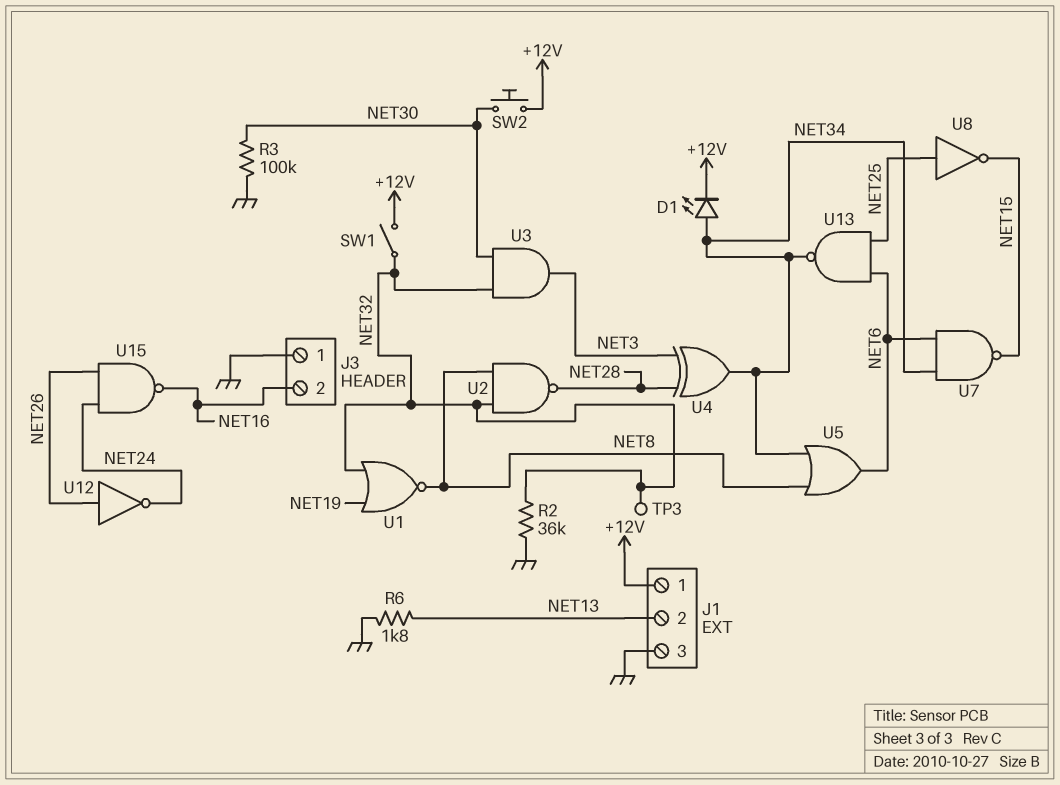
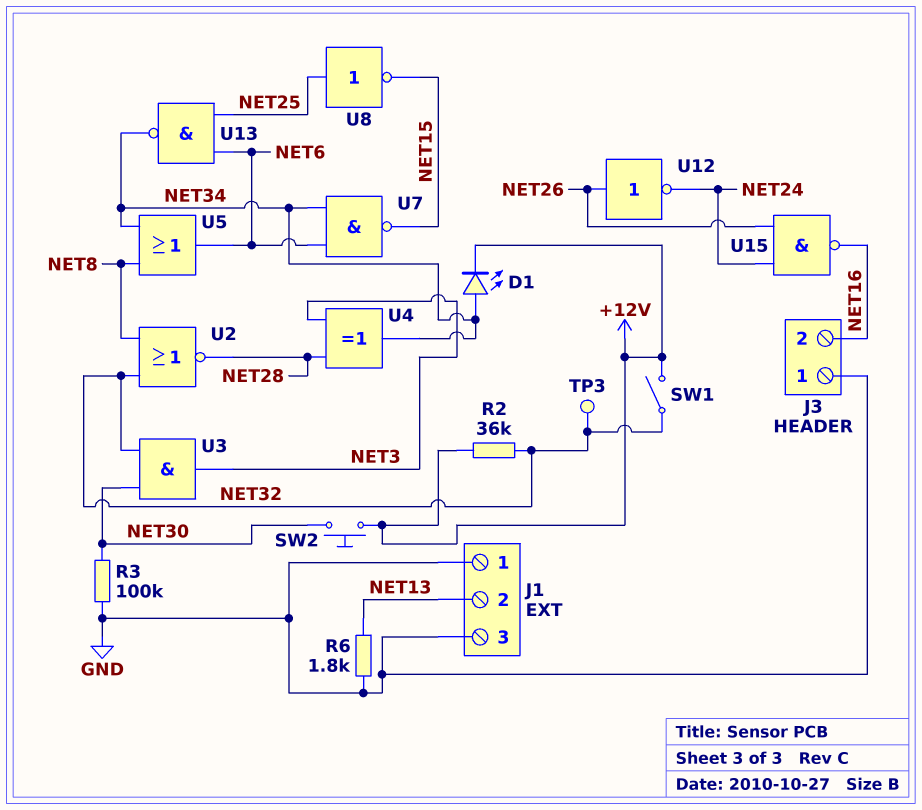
J1 pin 1: +12V -> GND
R2: 36k (GND, NET32) -> 36k (+12V, NET32)
U1: NOR (in NET19, in NET32, out NET8) -> none
U2: NAND (in NET8, in NET32, out NET28) -> NOR (in NET8, in NET32, out NET28)

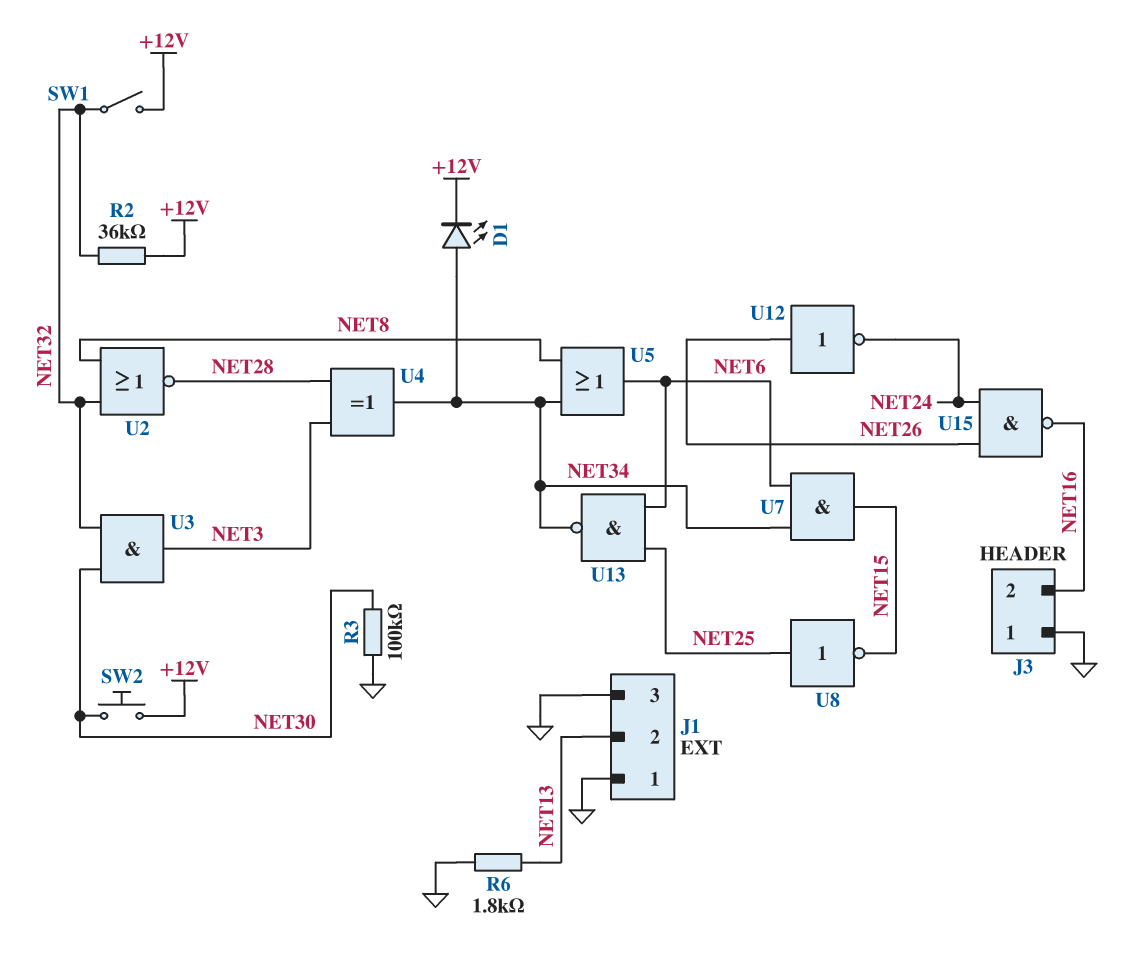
TP3: test point (NET32) -> none
U7: NAND (in NET6, in NET34, out NET15) -> AND (in NET6, in NET34, out NET15)

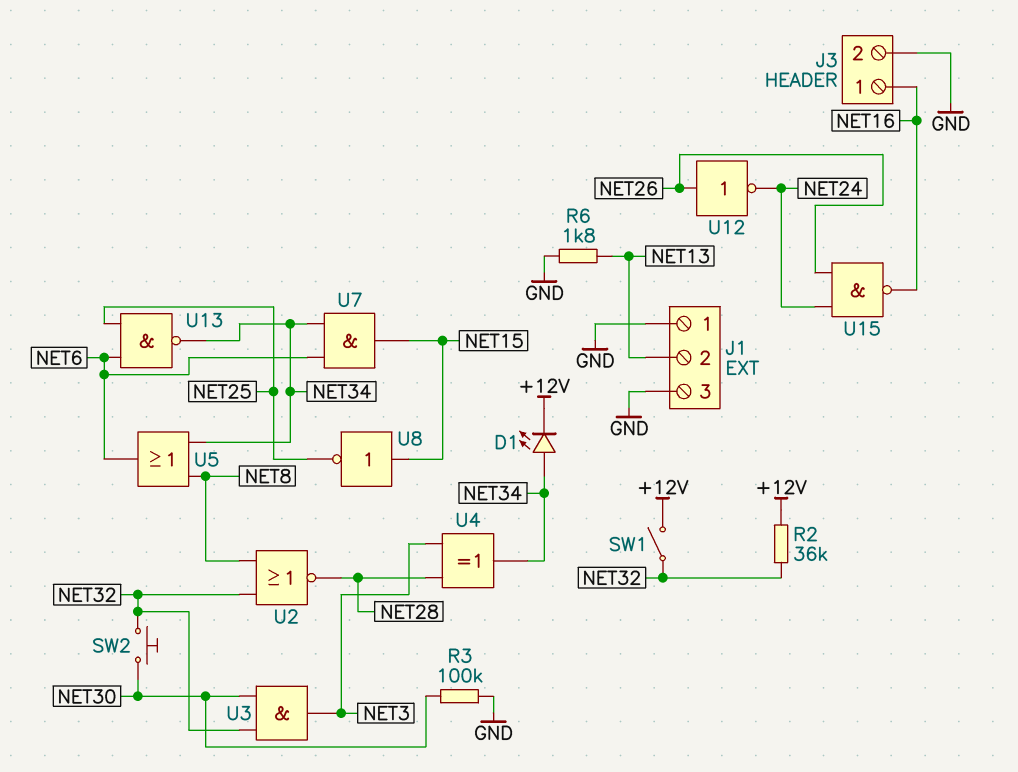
J3 pin 1: GND -> NET16
J3 pin 2: NET16 -> GND
SW2: button (+12V, NET30) -> button (NET30, NET32)
U8: NOT (in NET25, out NET15) -> NOT (in NET15, out NET25)

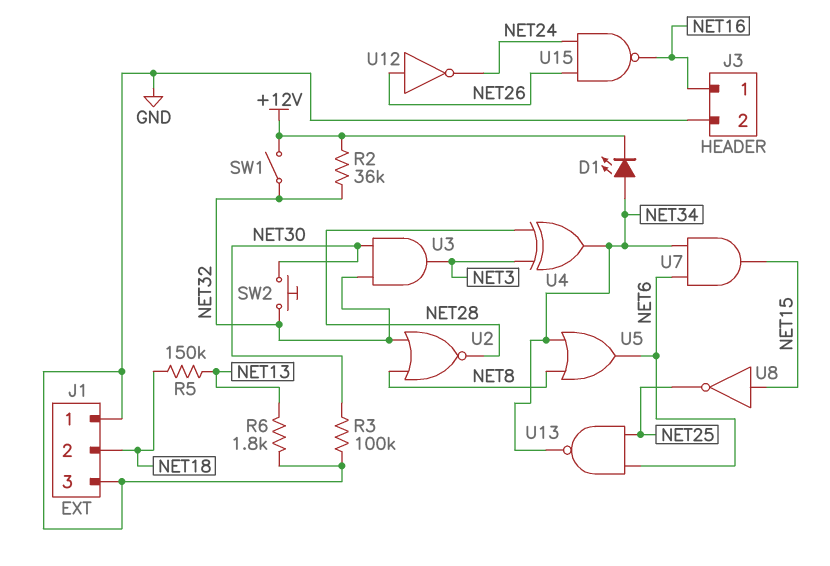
J1 pin 2: NET13 -> NET18
R5: none -> 150k (NET13, NET18)

